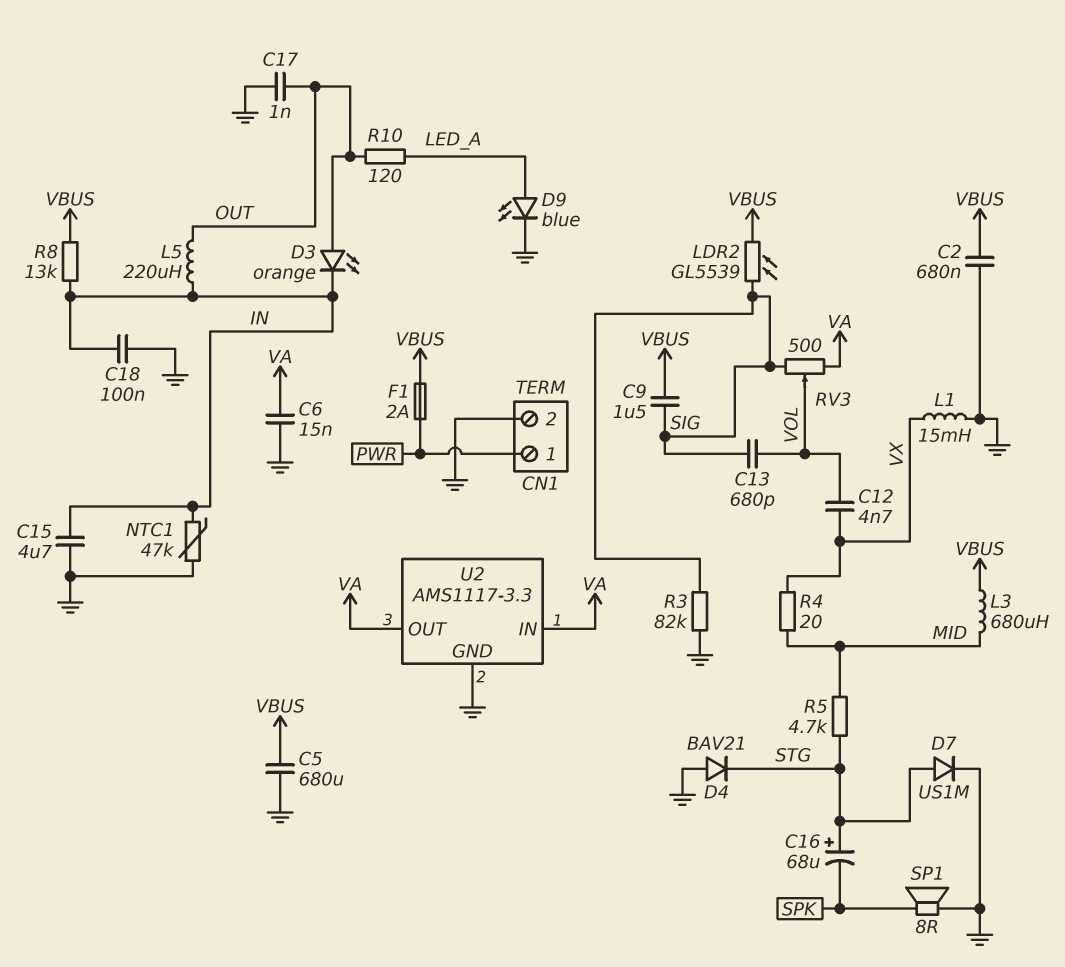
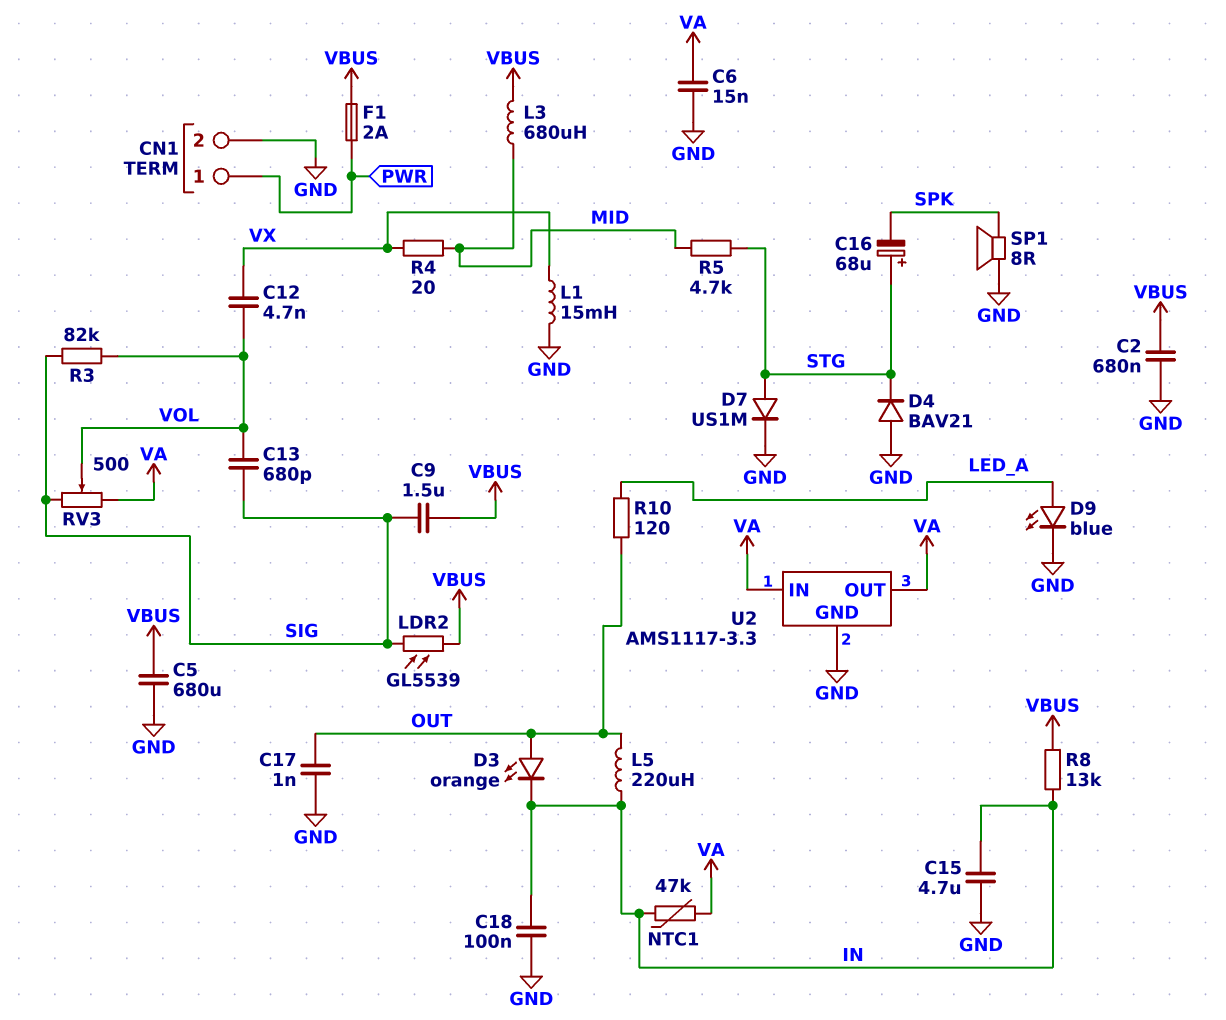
NTC1: 47k (GND, IN) -> 47k (IN, VA)
R3: 82k (GND, SIG) -> 82k (SIG, VOL)

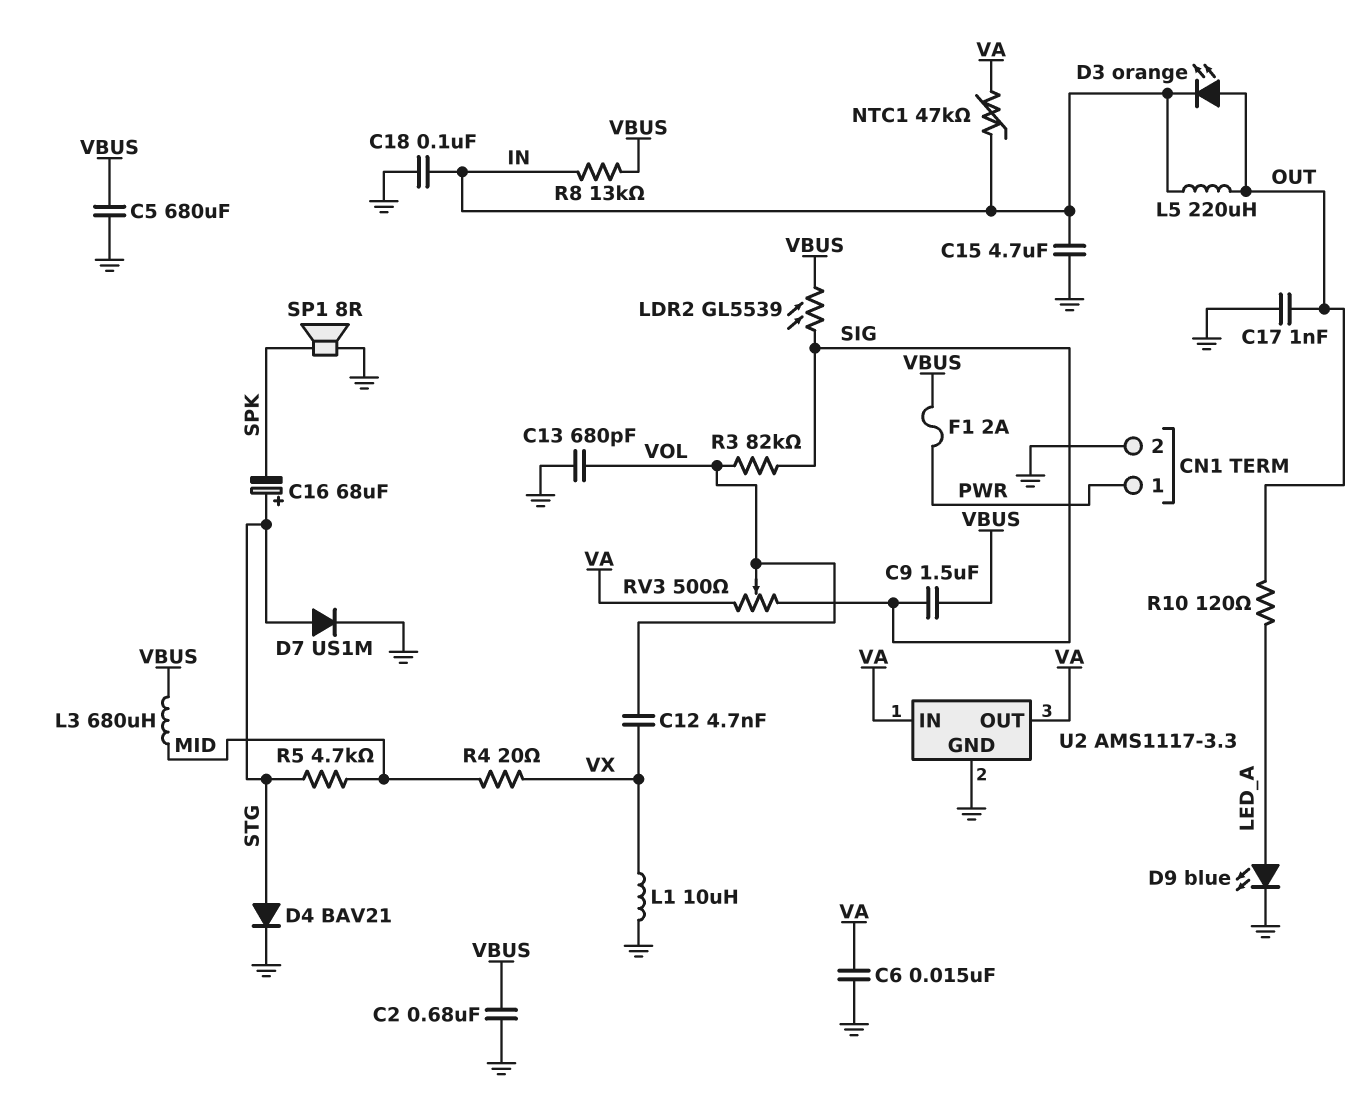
C13: 680pF (SIG, VOL) -> 680pF (GND, VOL)
D4: diode BAV21 (A GND, K STG) -> diode BAV21 (A STG, K GND)
L1: 15mH (GND, VX) -> 10uH (GND, VX)

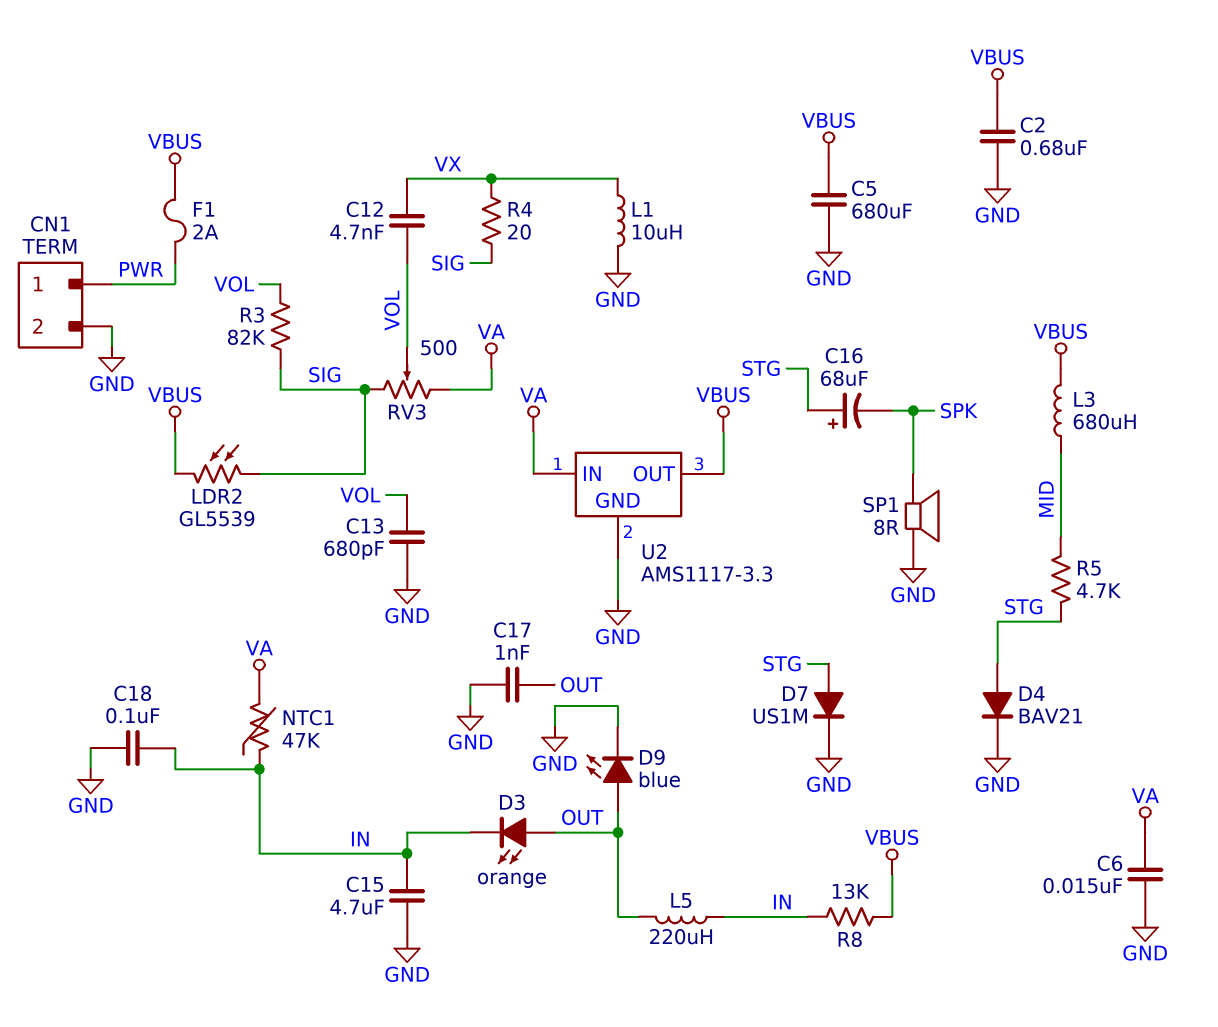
C9: 1.5uF (SIG, VBUS) -> none
D9: LED blue (A LED_A, K GND) -> LED blue (A OUT, K GND)
R4: 20 (MID, VX) -> 20 (SIG, VX)
R10: 120 (LED_A, OUT) -> none
U2 pin OUT: VA -> VBUS

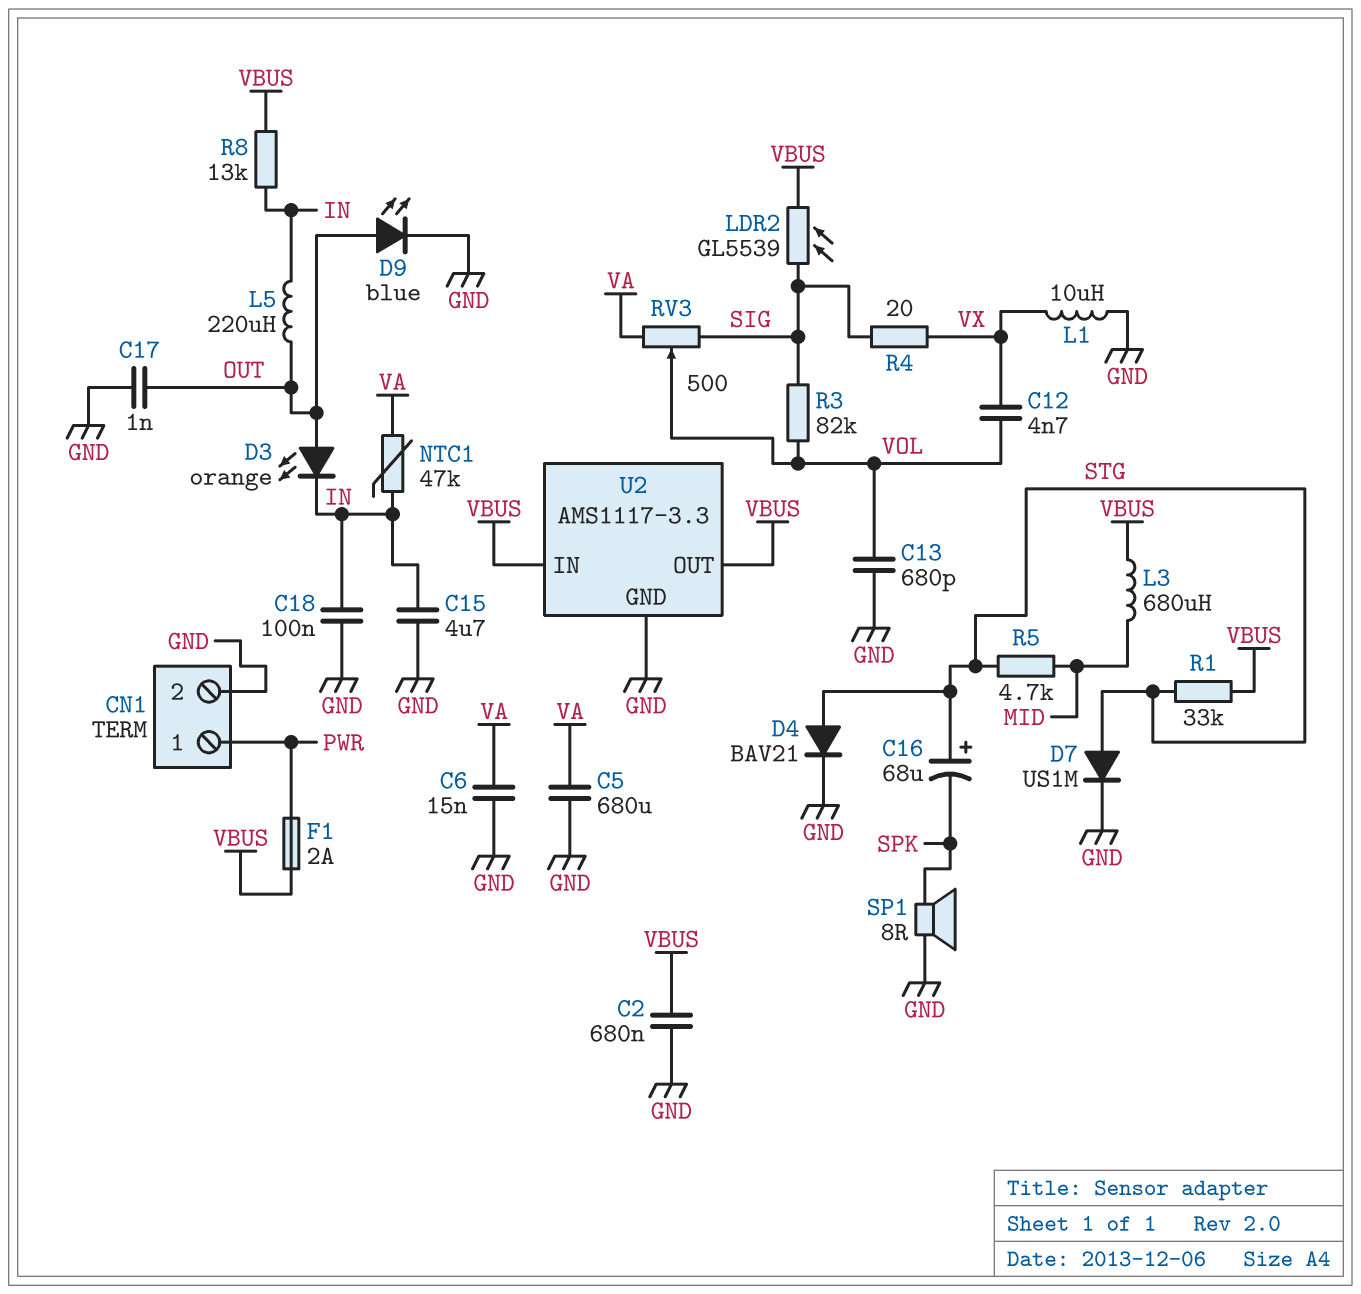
C5: 680uF (GND, VBUS) -> 680uF (GND, VA)
R1: none -> 33k (STG, VBUS)
U2 pin IN: VA -> VBUS

